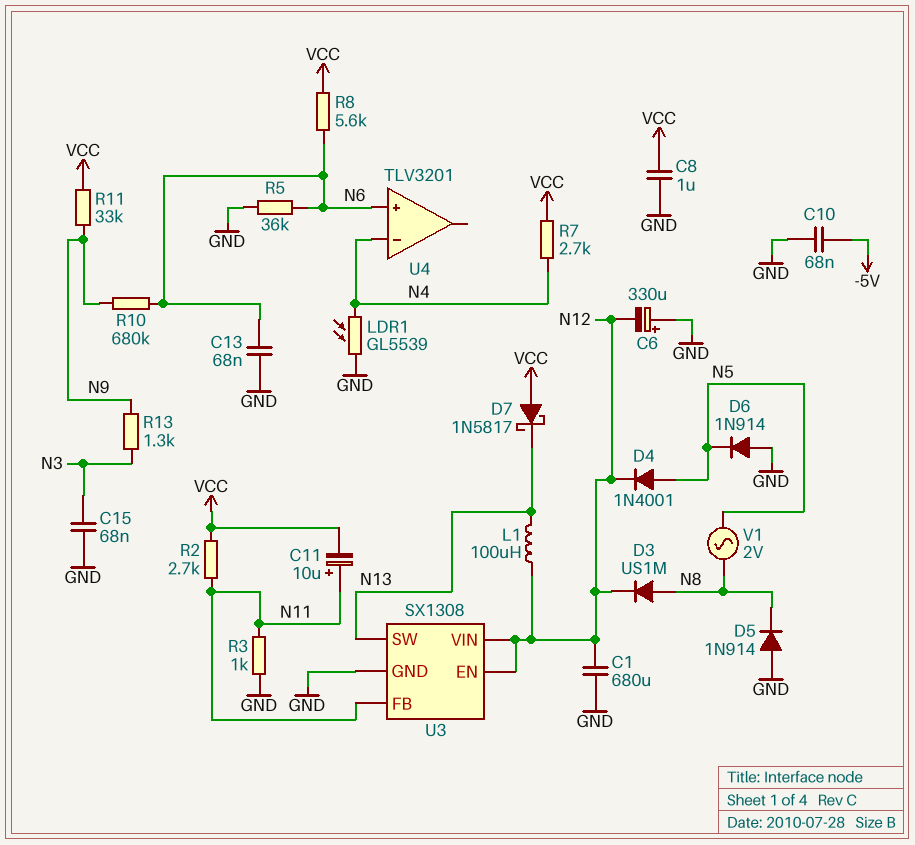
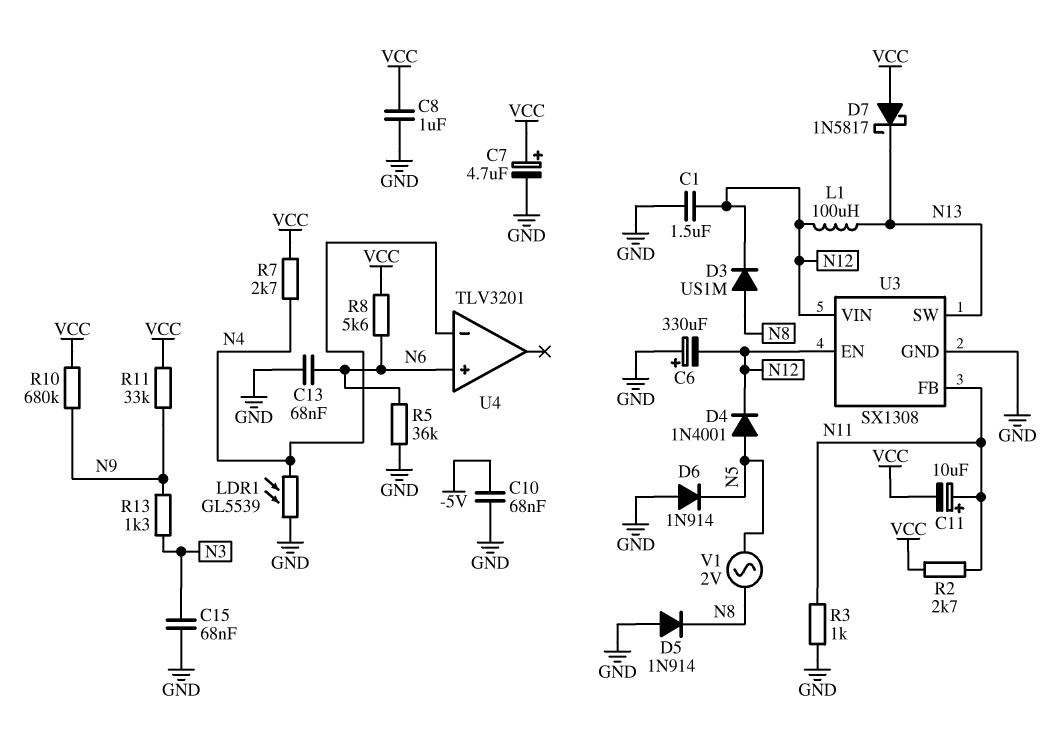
C1: 680uF (GND, N12) -> 1.5uF (GND, N12)
C7: none -> 4.7uF (plus VCC, minus GND)
R10: 680k (N6, N9) -> 680k (N9, VCC)

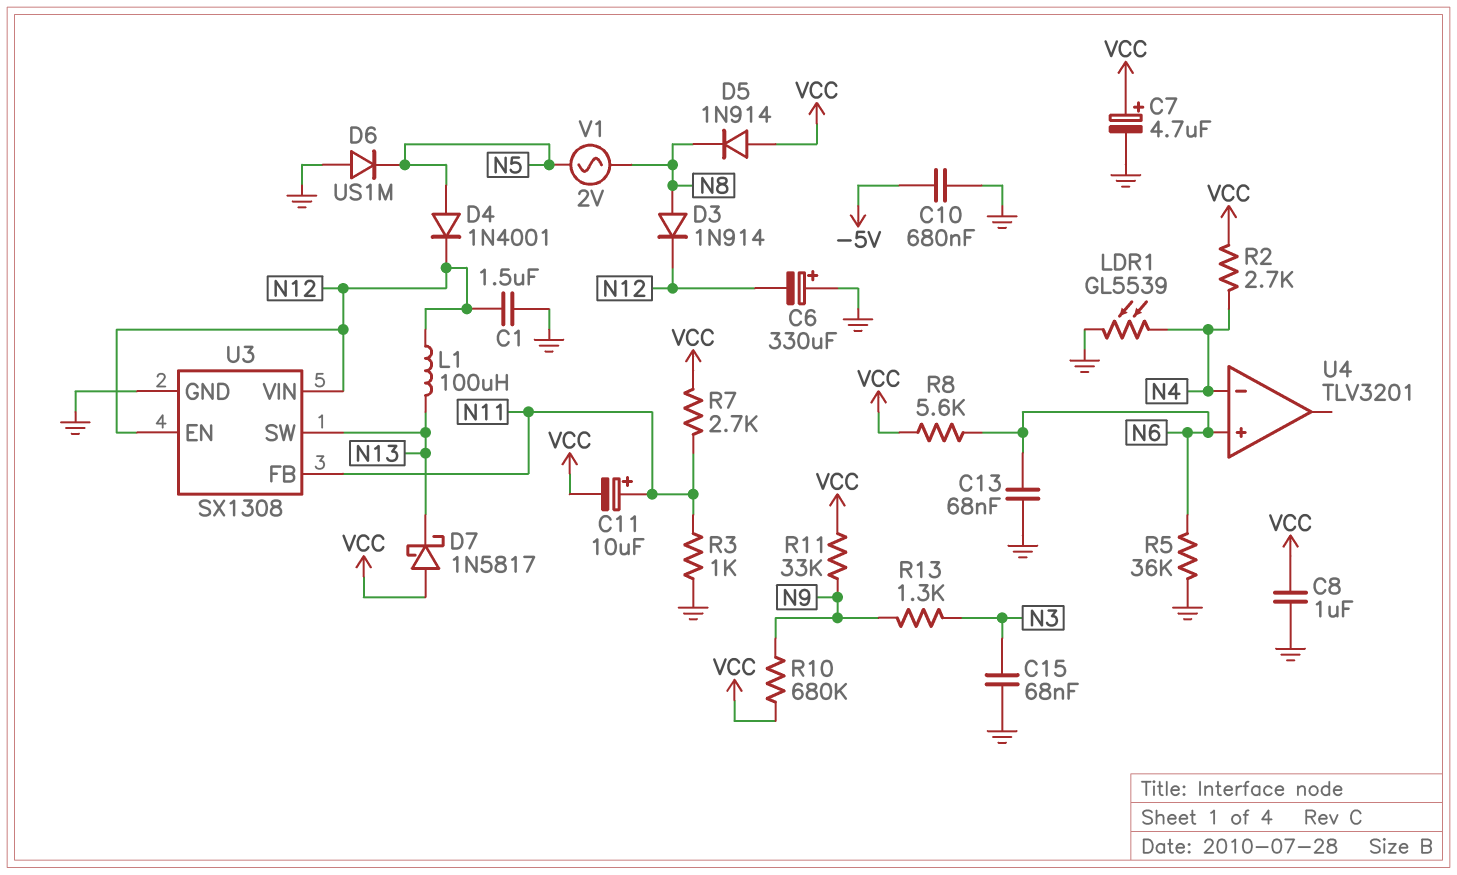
C10: 68nF (-5V, GND) -> 680nF (-5V, GND)
D3: diode US1M (A N8, K N12) -> diode 1N914 (A N8, K N12)
D5: diode 1N914 (A GND, K N8) -> diode 1N914 (A VCC, K N8)
D6: diode 1N914 (A GND, K N5) -> diode US1M (A GND, K N5)
R2: 2.7k (N11, VCC) -> 2.7k (N4, VCC)
R7: 2.7k (N4, VCC) -> 2.7k (N11, VCC)

